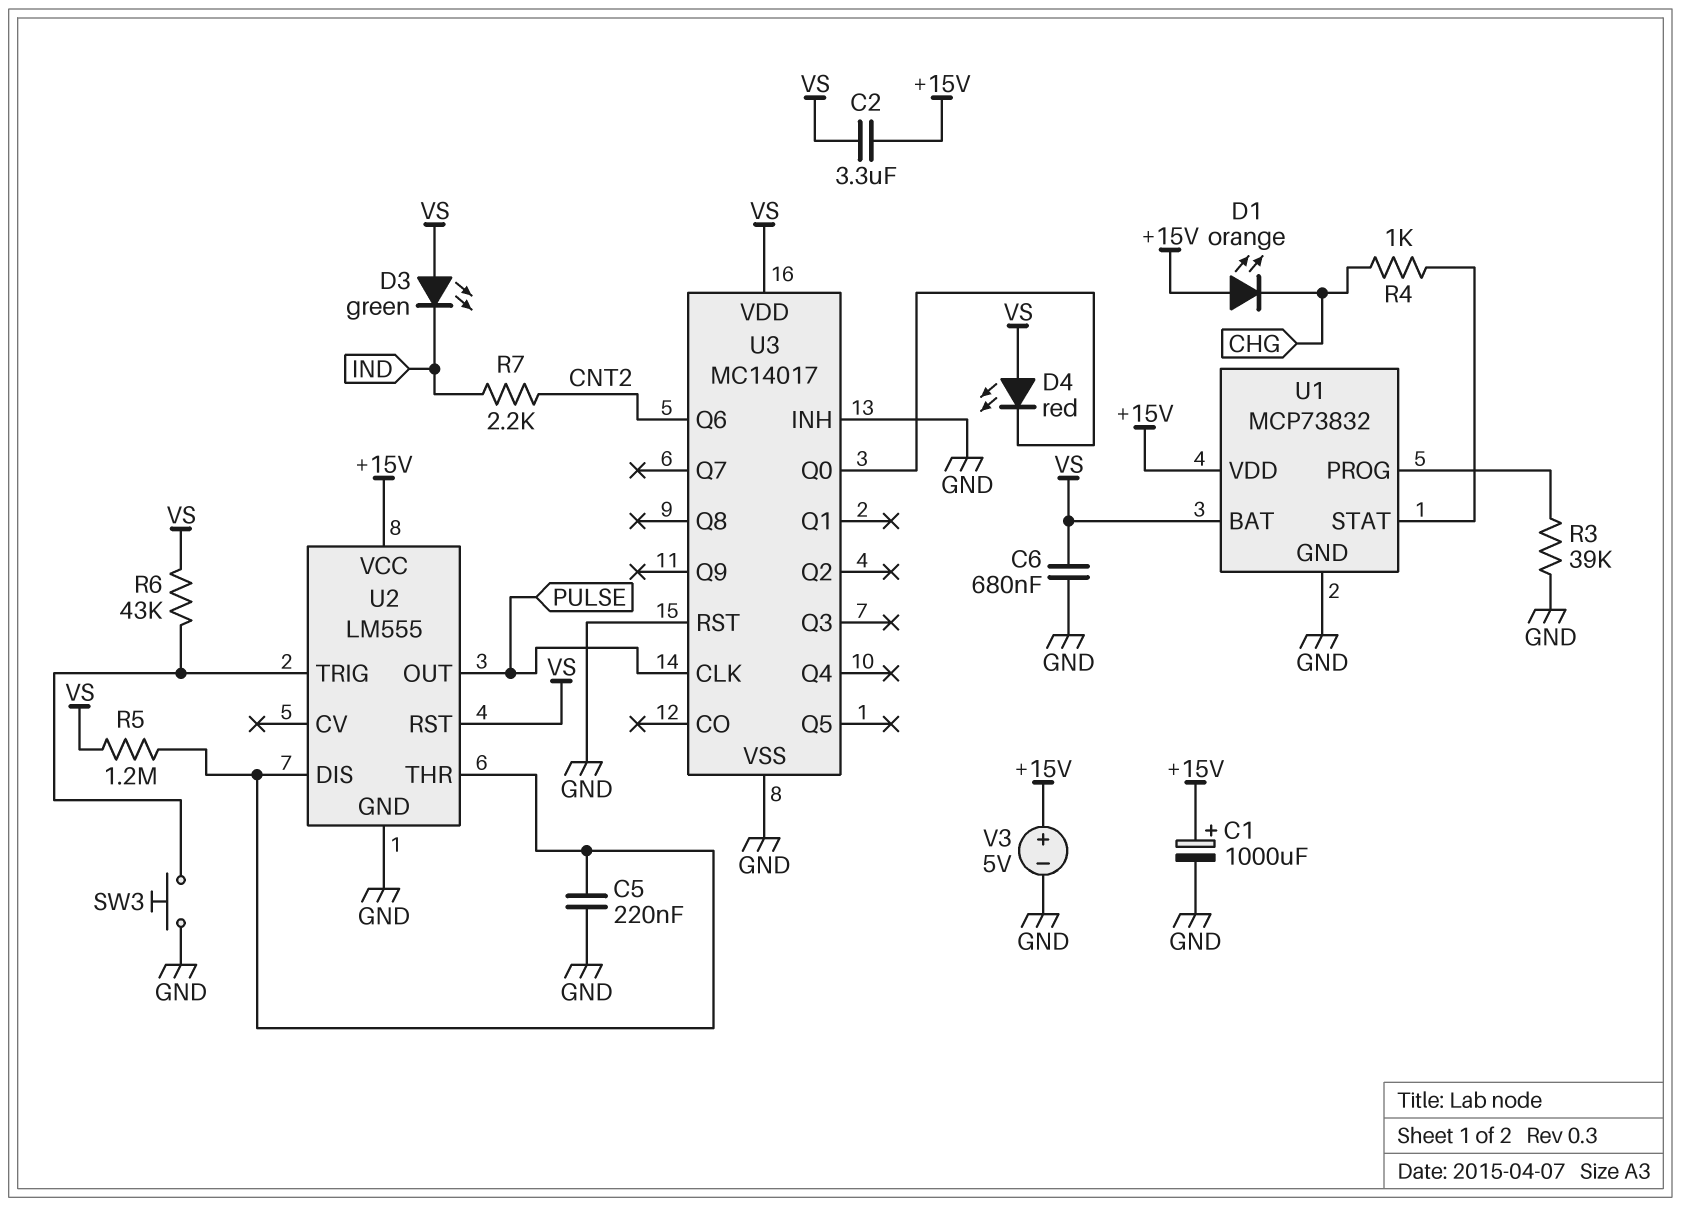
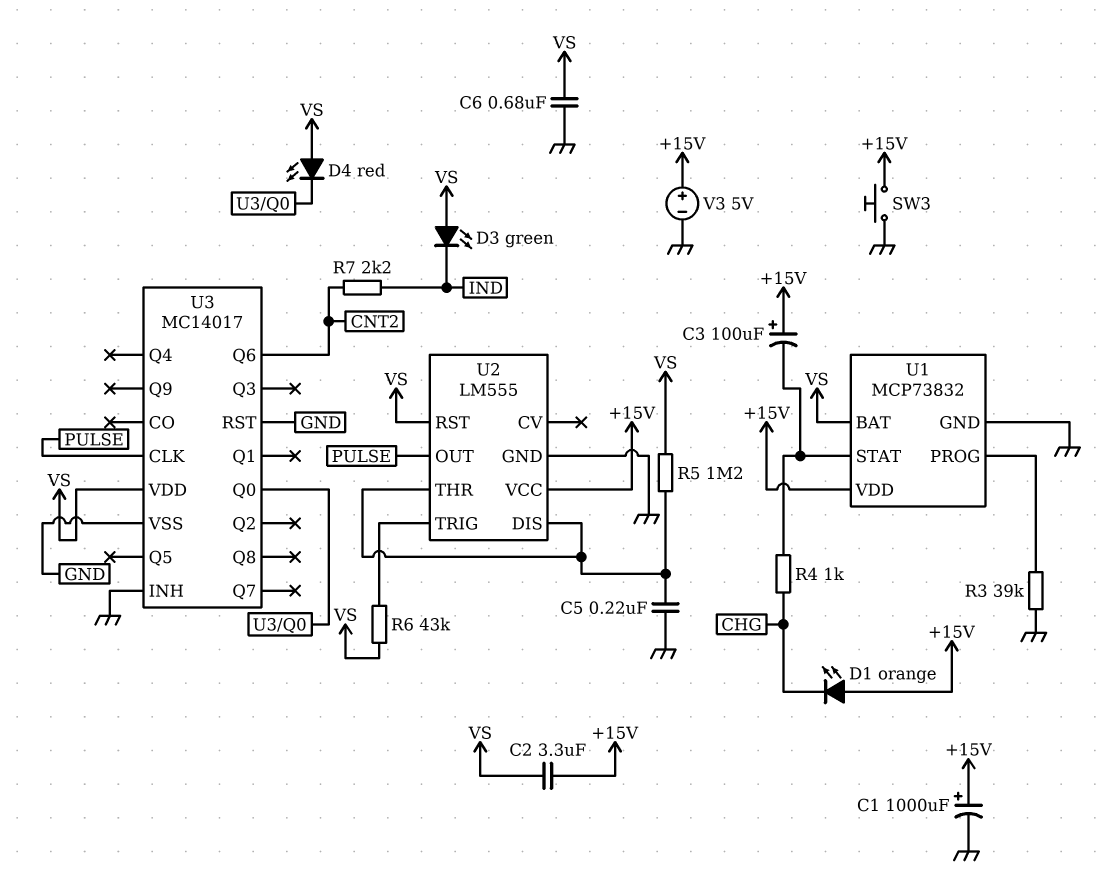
C3: none -> 100uF (plus +15V, minus U1/STAT)
SW3: button (GND, U2/TRIG) -> button (+15V, GND)

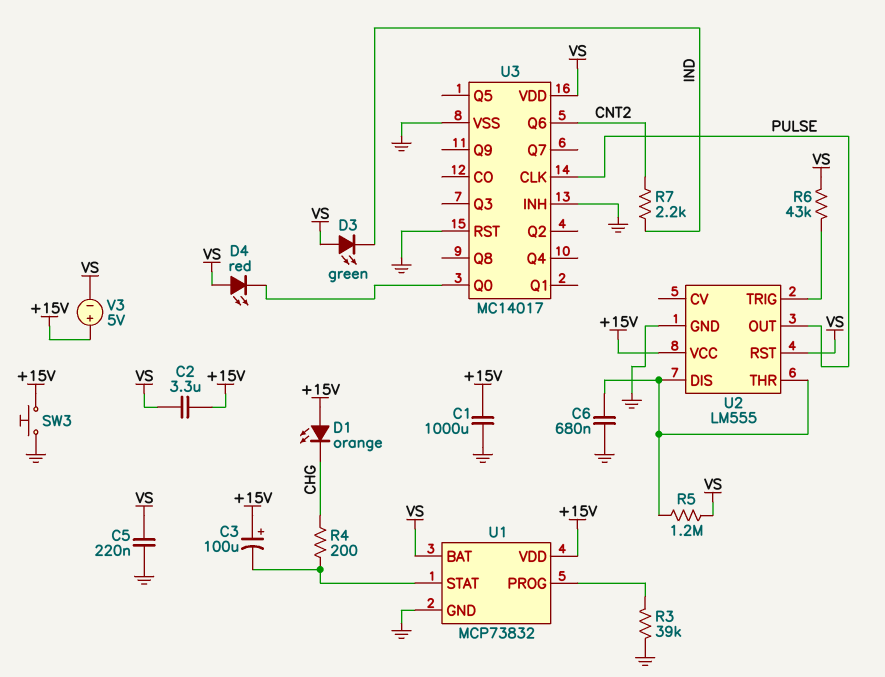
C1: 1000uF (plus +15V, minus GND) -> 1000uF (+15V, GND)
C5: 220nF (GND, U2/DIS) -> 220nF (GND, VS)
C6: 680nF (GND, VS) -> 680nF (GND, U2/DIS)
R4: 1k (CHG, U1/STAT) -> 200 (CHG, U1/STAT)
V3: 5V (plus +15V, minus GND) -> 5V (plus +15V, minus VS)

